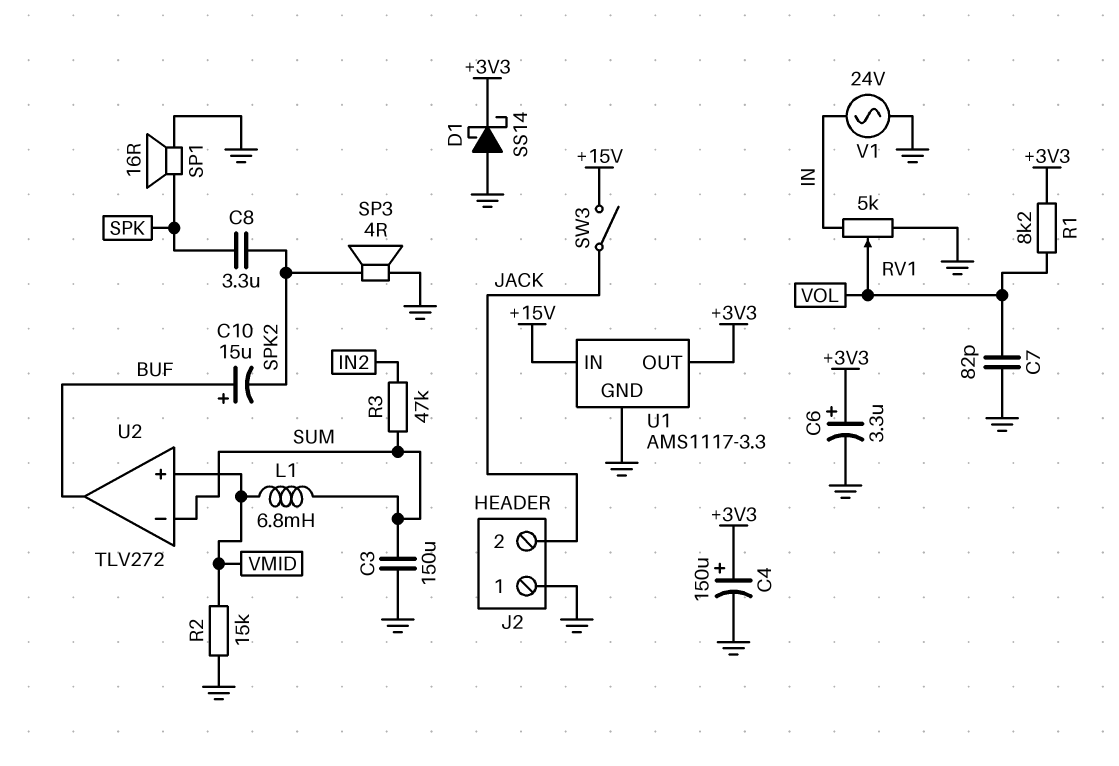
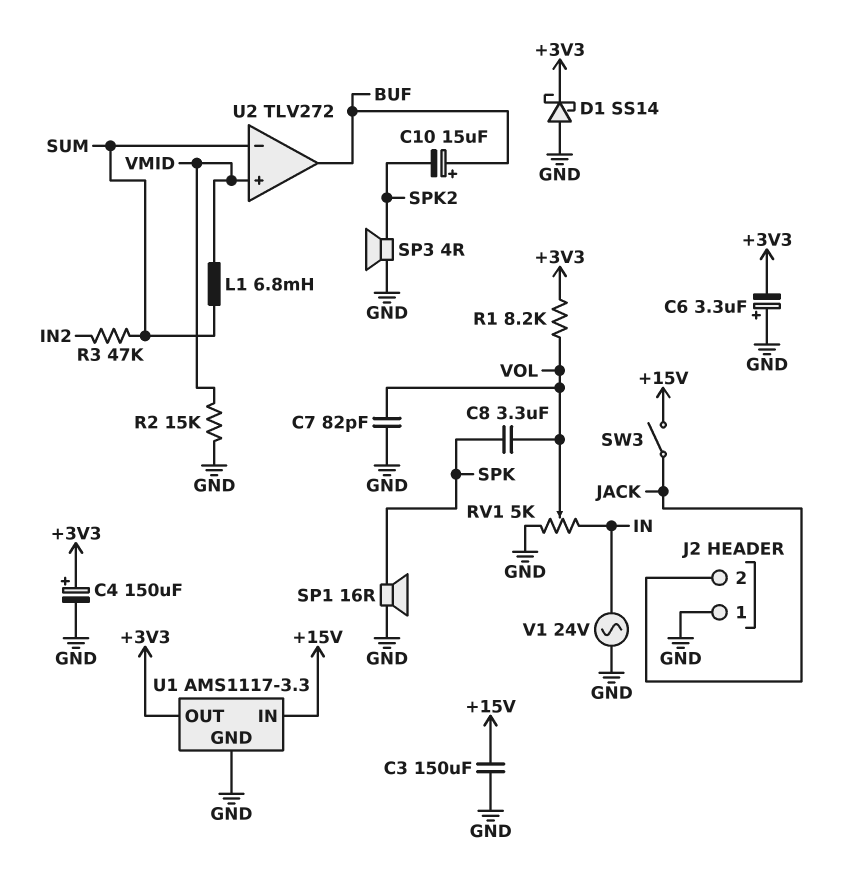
C3: 150uF (GND, SUM) -> 150uF (+15V, GND)
C6: 3.3uF (plus +3V3, minus GND) -> 3.3uF (plus GND, minus +3V3)
C8: 3.3uF (SPK, SPK2) -> 3.3uF (SPK, VOL)

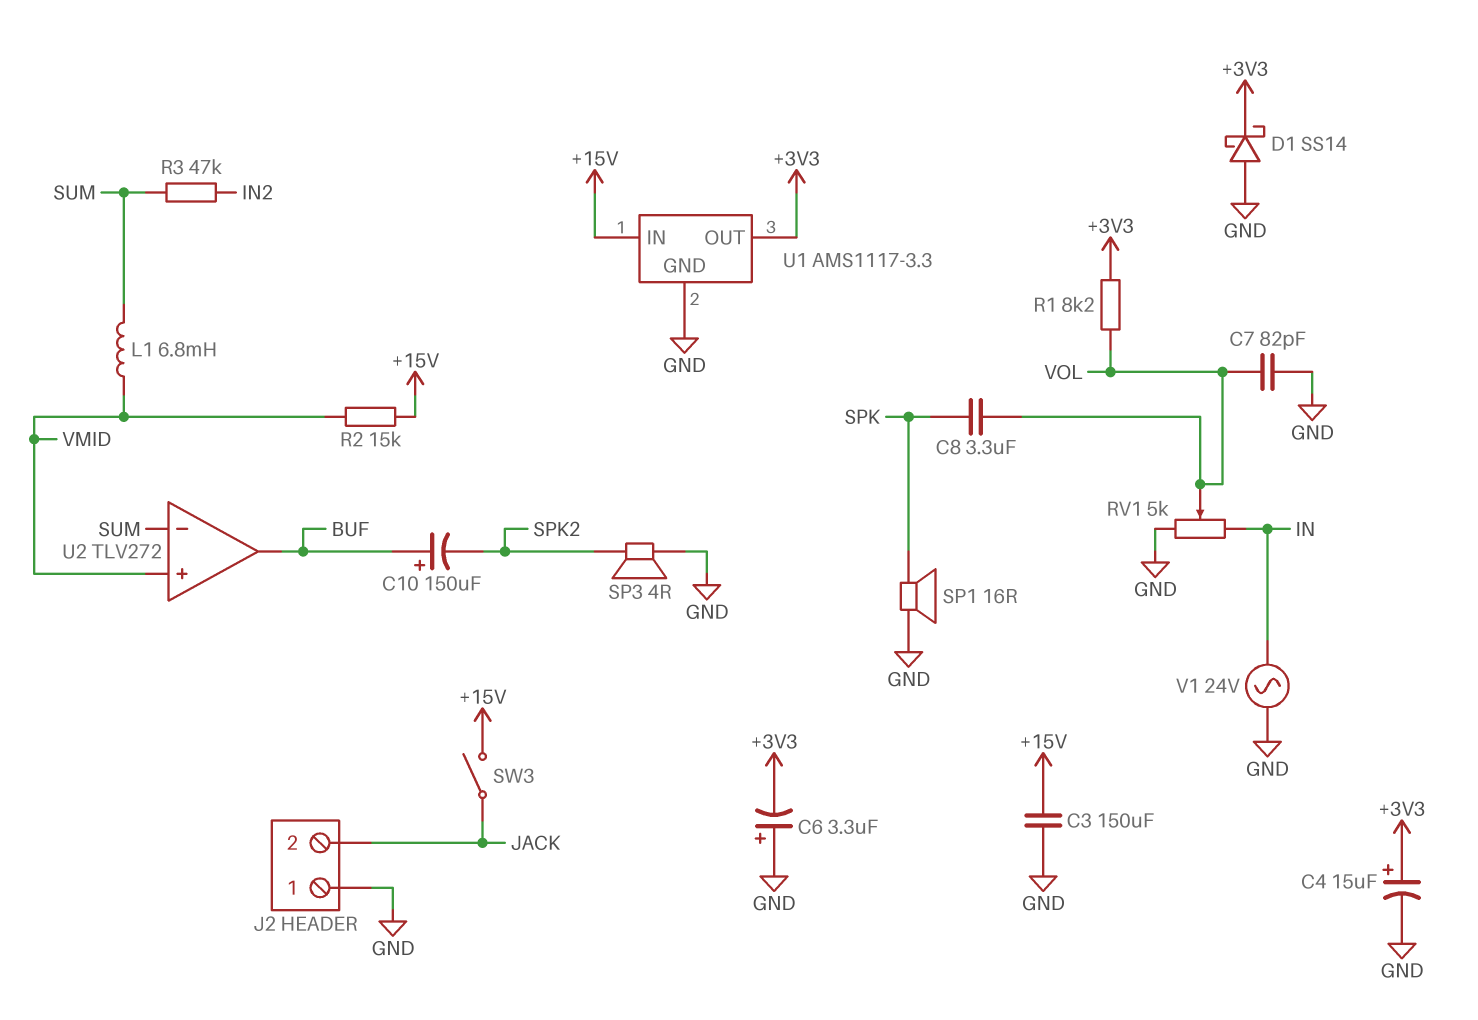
C4: 150uF (plus +3V3, minus GND) -> 15uF (plus +3V3, minus GND)
C10: 15uF (plus BUF, minus SPK2) -> 150uF (plus BUF, minus SPK2)
R2: 15k (GND, VMID) -> 15k (+15V, VMID)

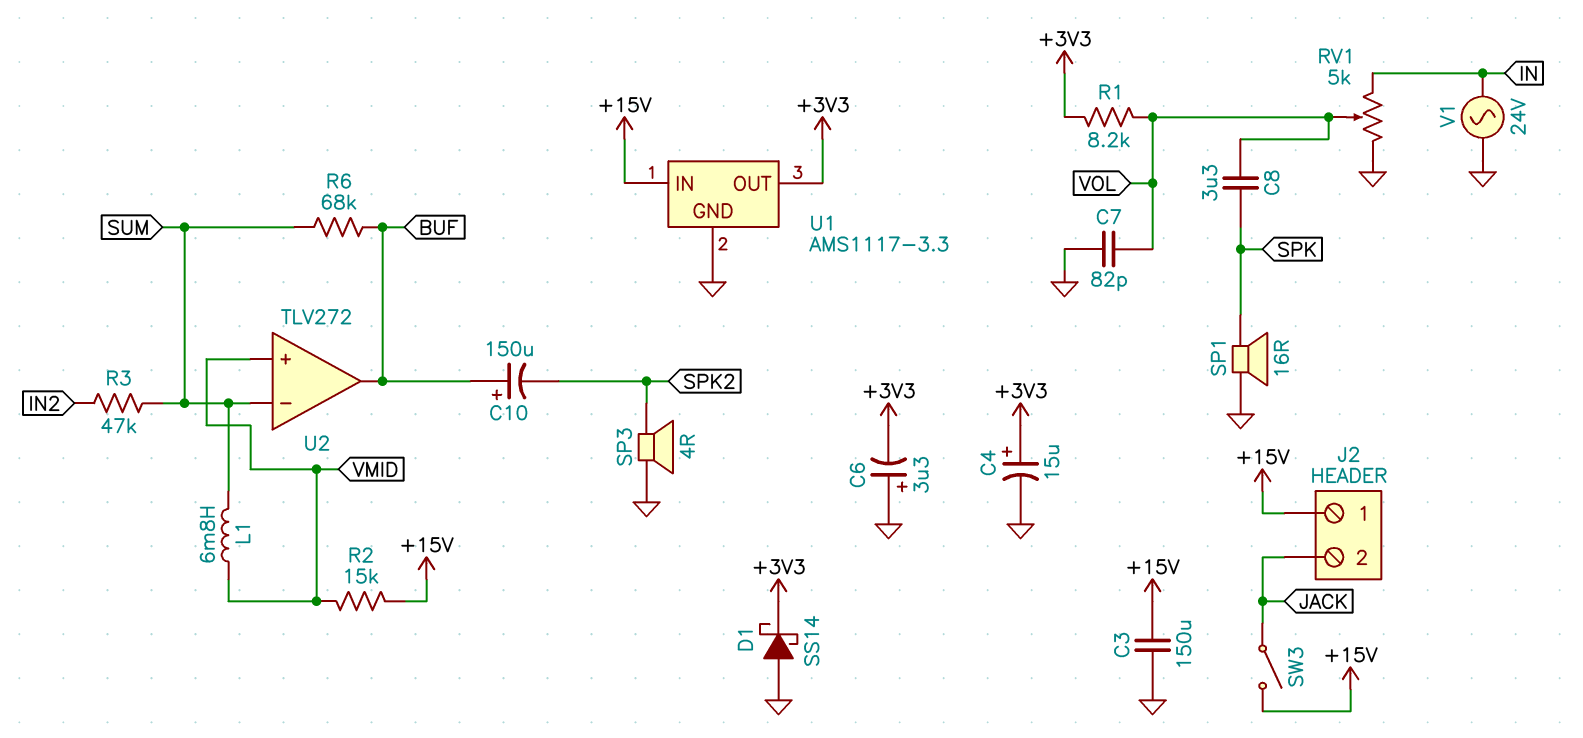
J2 pin 1: GND -> +15V
R6: none -> 68k (BUF, SUM)

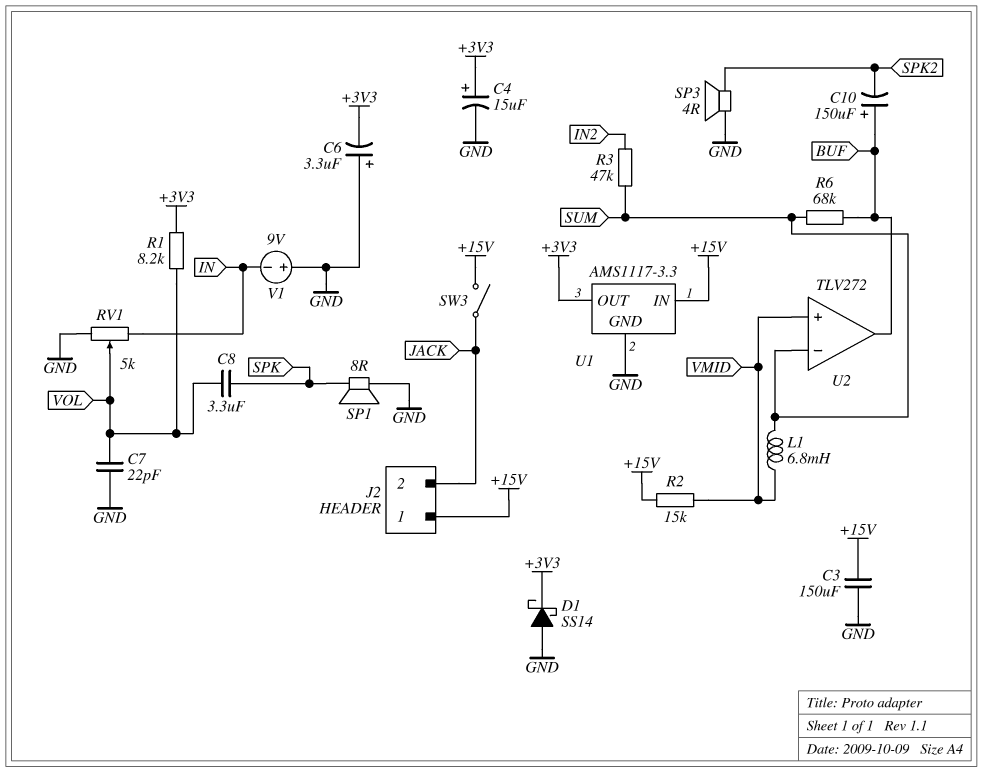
C7: 82pF (GND, VOL) -> 22pF (GND, VOL)
SP1: speaker 16R (GND, SPK) -> speaker 8R (GND, SPK)
V1: AC 24V (GND, IN) -> 9V (plus GND, minus IN)

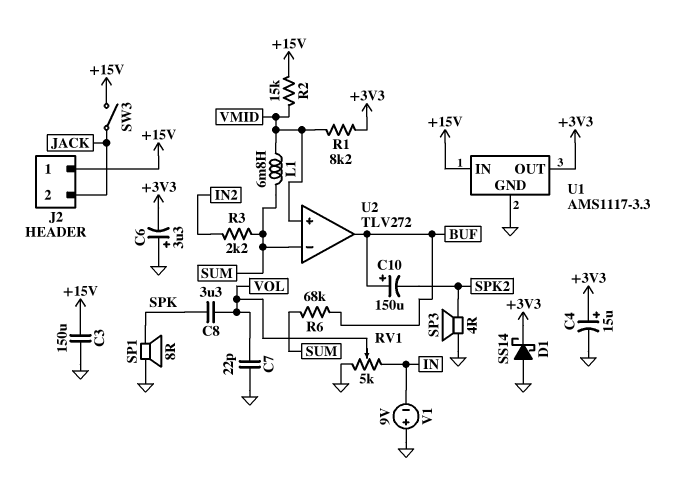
R1: 8.2k (+3V3, VOL) -> 8.2k (+3V3, VMID)
R3: 47k (IN2, SUM) -> 2.2k (IN2, SUM)

